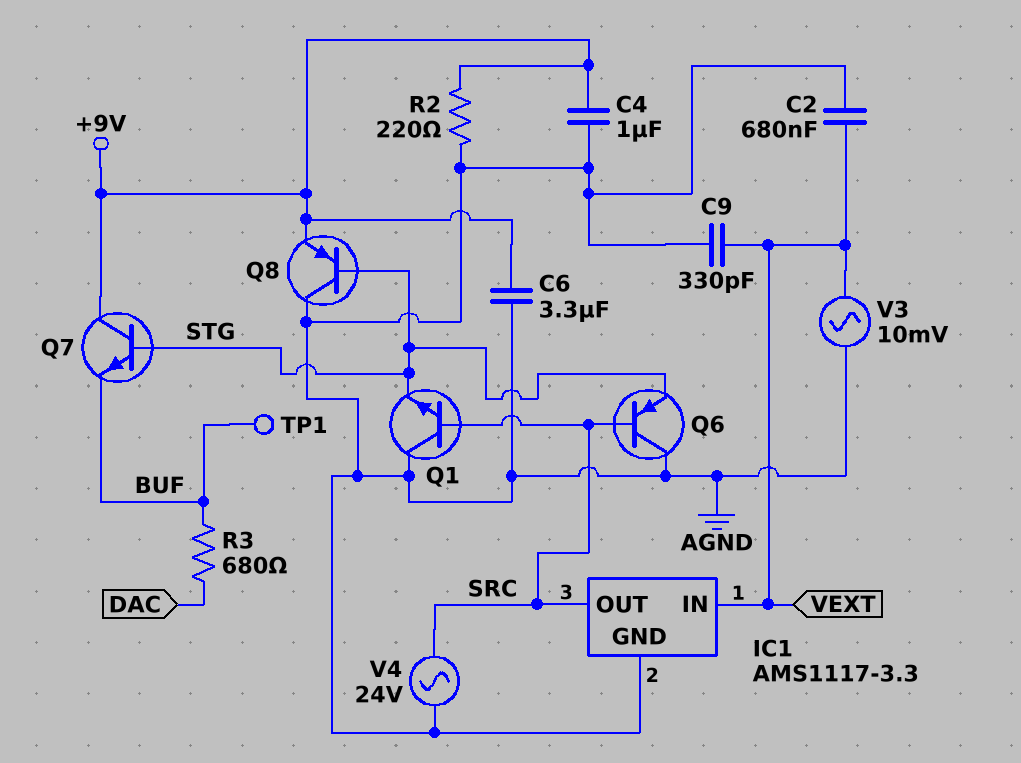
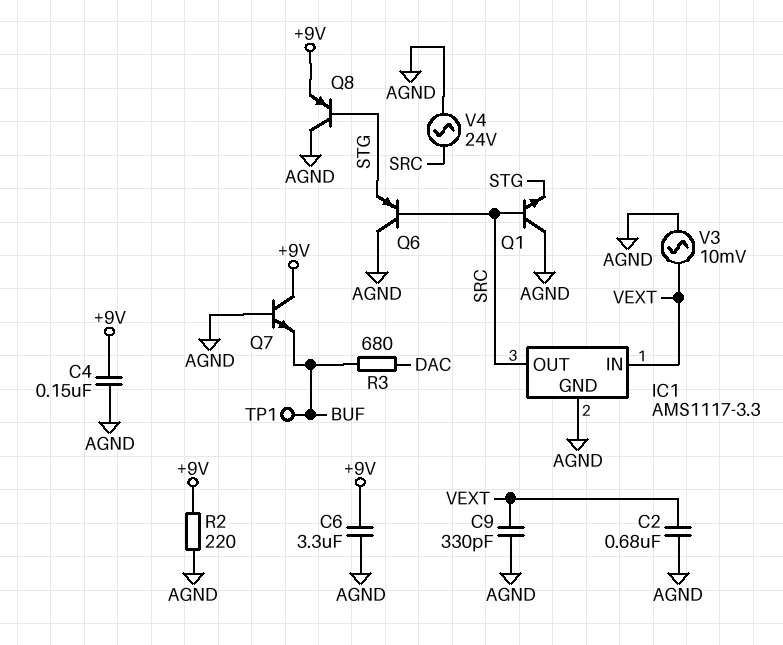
C4: 1uF (+9V, AGND) -> 150nF (+9V, AGND)
Q7: NPN (B STG, C +9V, E BUF) -> NPN (B AGND, C +9V, E BUF)

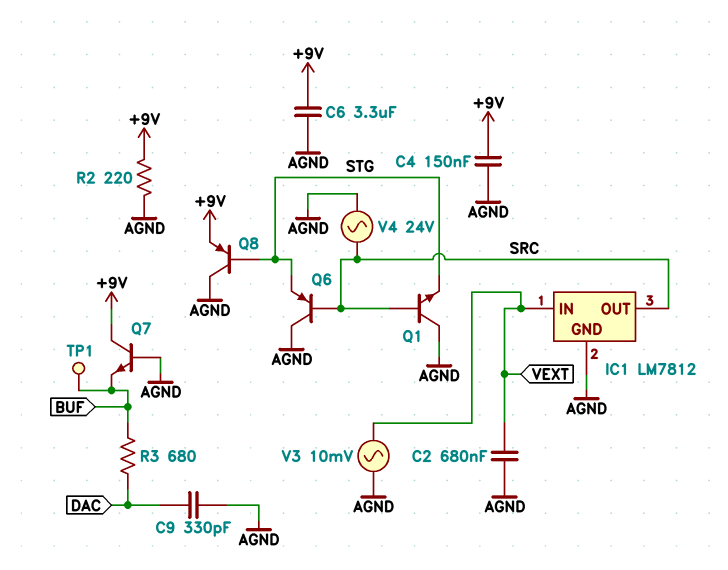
C9: 330pF (AGND, VEXT) -> 330pF (AGND, DAC)
IC1: AMS1117-3.3 -> LM7812

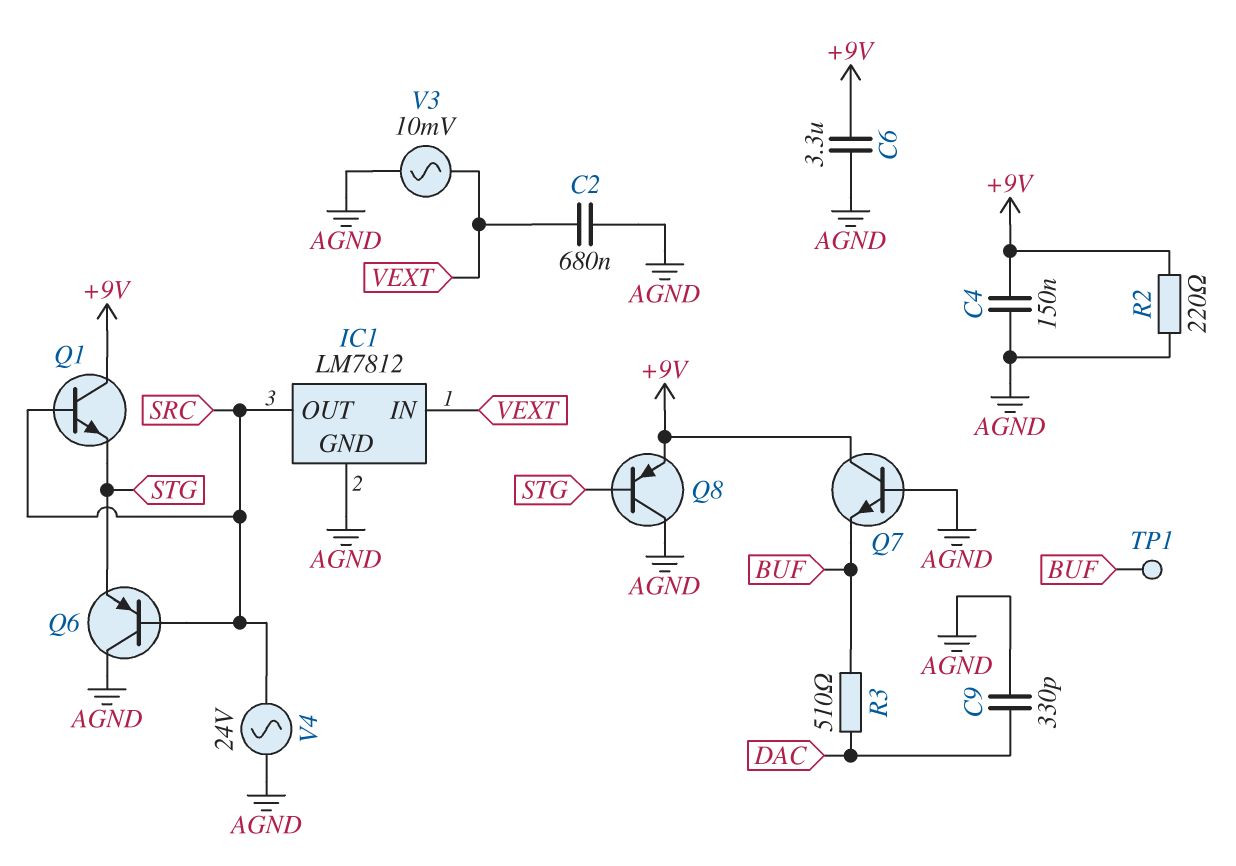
Q1: NPN (B SRC, C AGND, E STG) -> NPN (B SRC, C +9V, E STG)
R3: 680 (BUF, DAC) -> 510 (BUF, DAC)

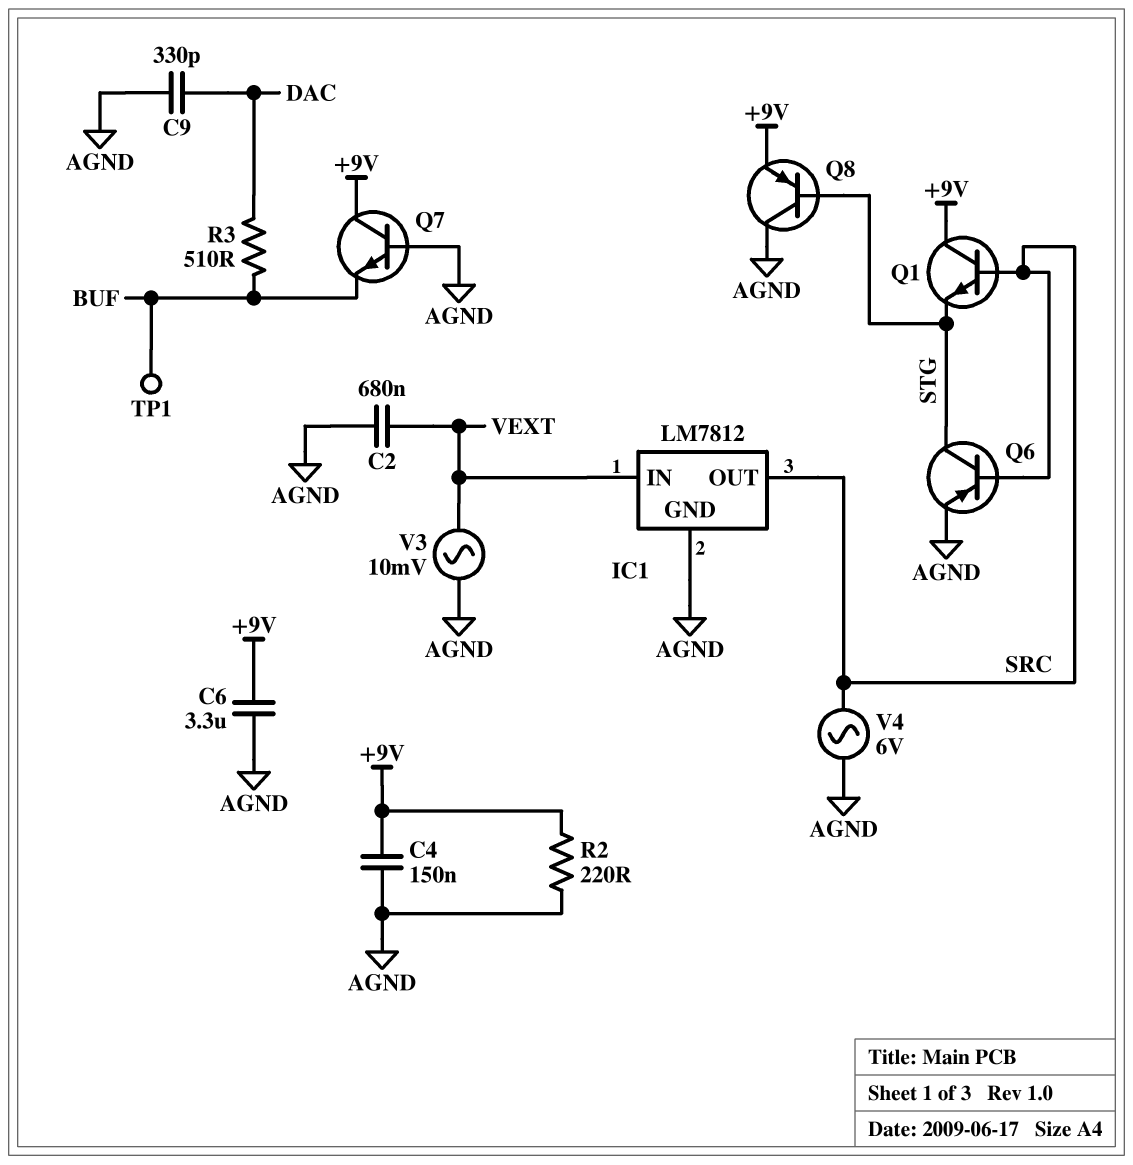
Q6: PNP (B SRC, C AGND, E STG) -> PNP (B SRC, C STG, E AGND)
V4: AC 24V (AGND, SRC) -> AC 6V (AGND, SRC)

